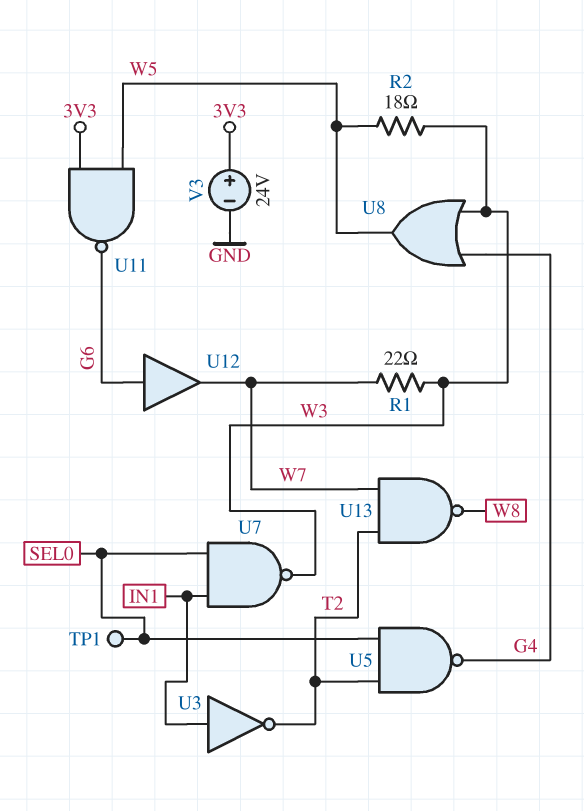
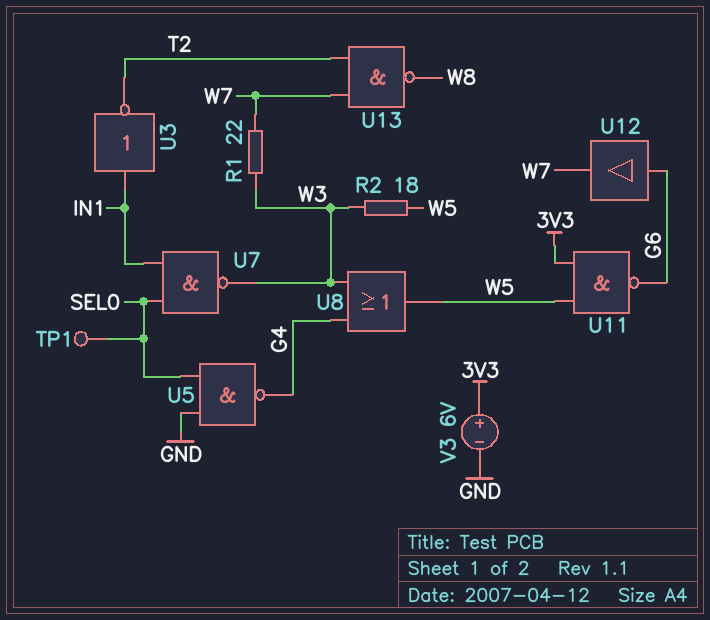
U5: NAND (in SEL0, in T2, out G4) -> NAND (in GND, in SEL0, out G4)
V3: 24V (plus 3V3, minus GND) -> 6V (plus 3V3, minus GND)

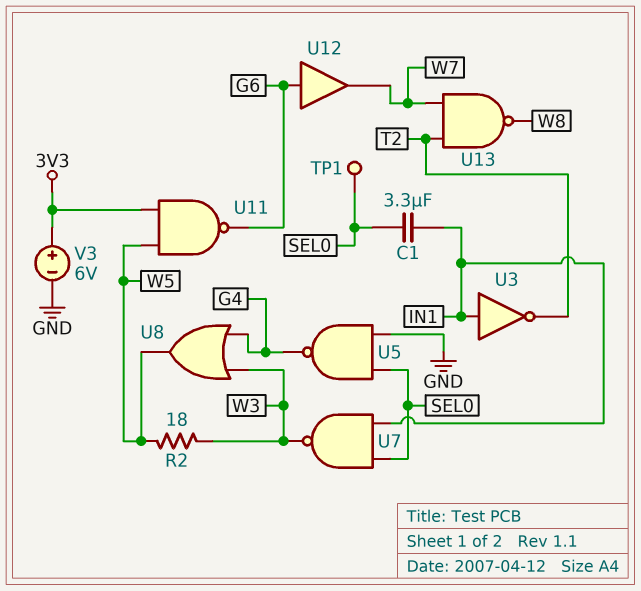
C1: none -> 3.3uF (IN1, SEL0)
R1: 22 (W3, W7) -> none

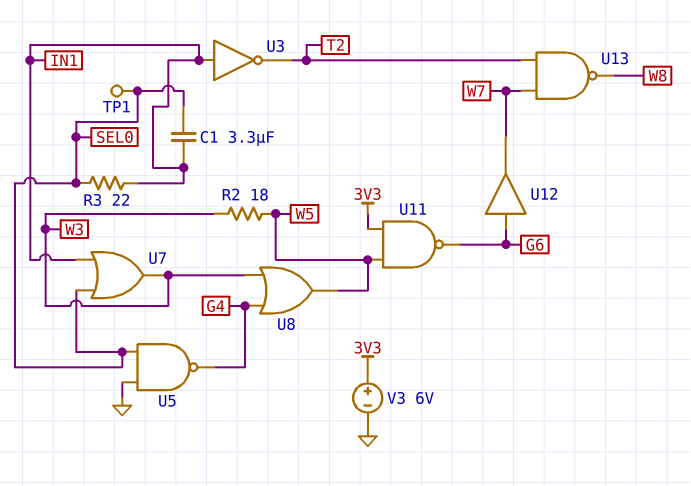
R3: none -> 22 (IN1, SEL0)
U7: NAND (in IN1, in SEL0, out W3) -> OR (in IN1, in SEL0, out W3)

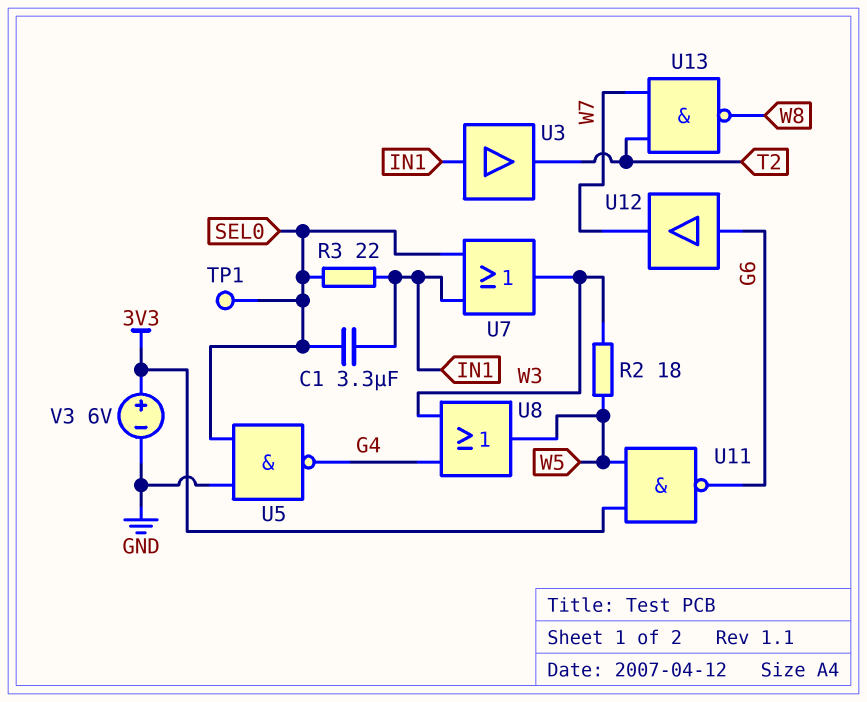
U3: NOT (in IN1, out T2) -> buffer (in IN1, out T2)

